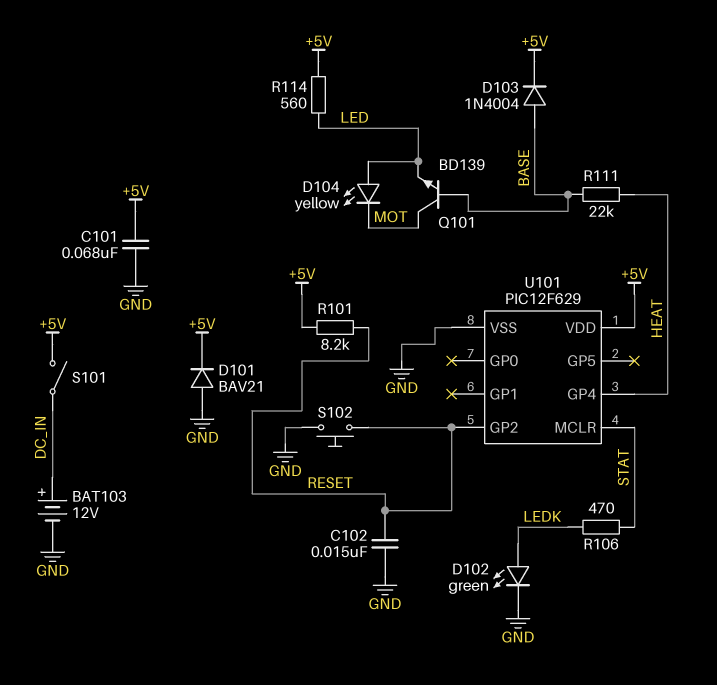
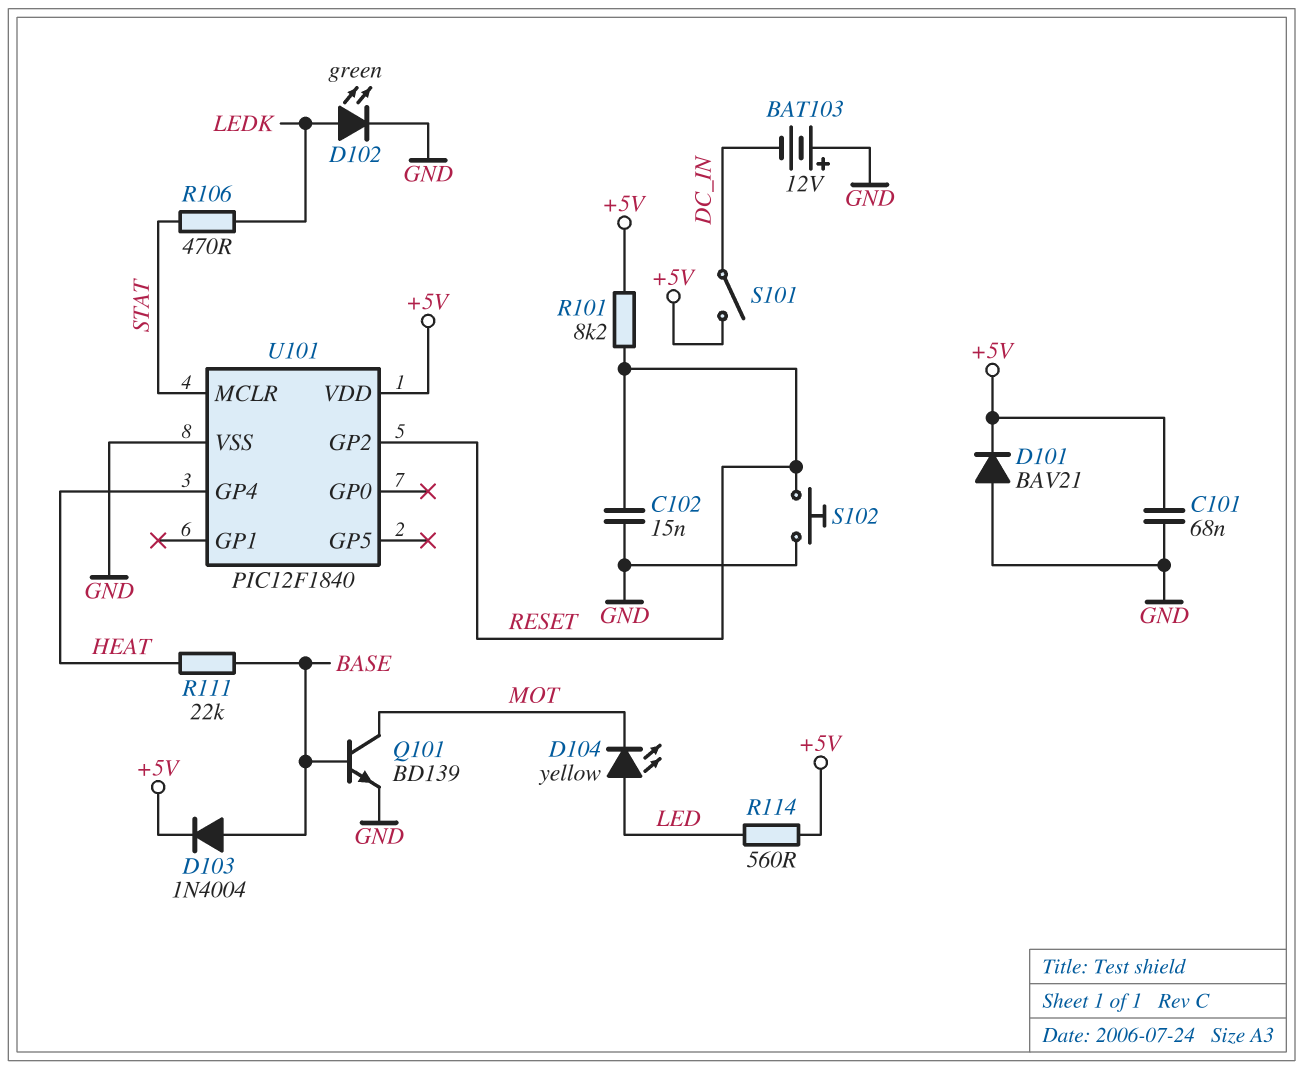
BAT103: 12V (plus DC_IN, minus GND) -> 12V (plus GND, minus DC_IN)
Q101: NPN BD139 (B BASE, C MOT, E LED) -> NPN BD139 (B BASE, C MOT, E GND)
U101: PIC12F629 -> PIC12F1840

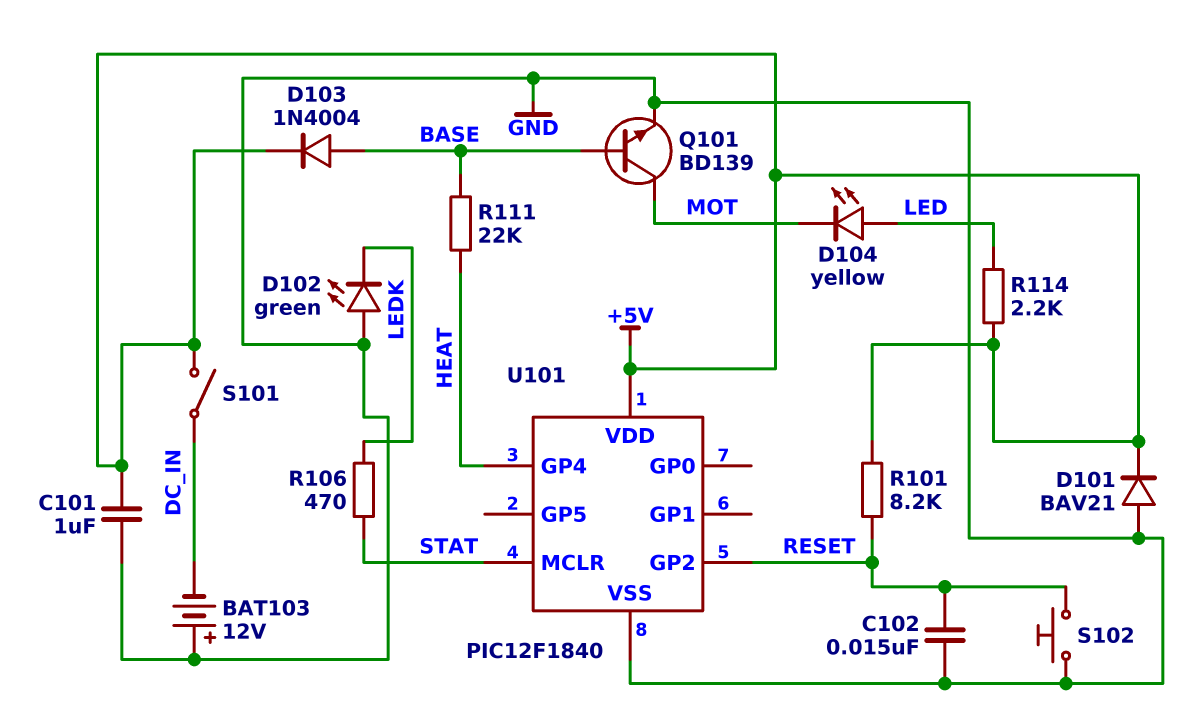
C101: 68nF (+5V, GND) -> 1uF (+5V, GND)
D102: LED green (A LEDK, K GND) -> LED green (A GND, K LEDK)
R114: 560 (+5V, LED) -> 2.2k (+5V, LED)

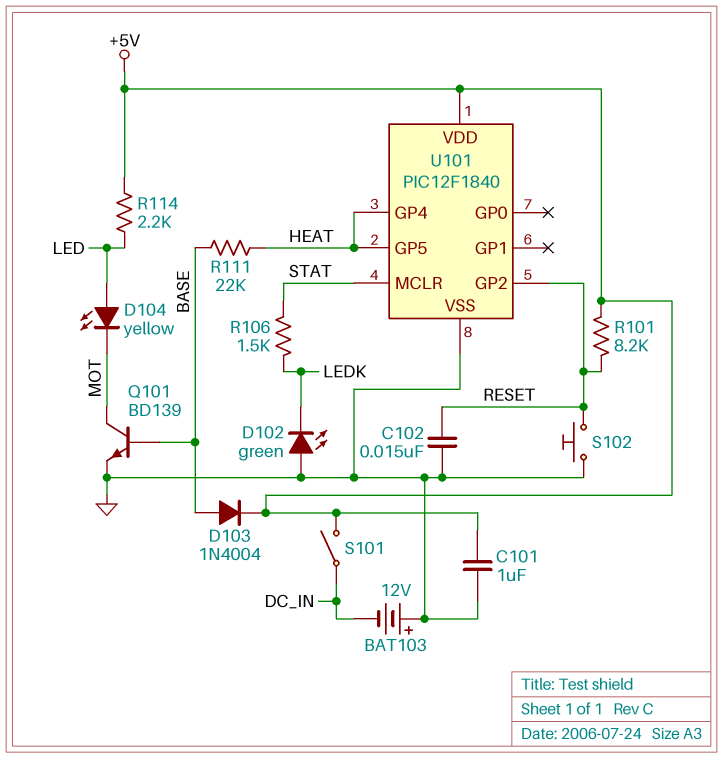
D101: diode BAV21 (A GND, K +5V) -> none
R106: 470 (LEDK, STAT) -> 1.5k (LEDK, STAT)
U101 pin GP5: none -> HEAT

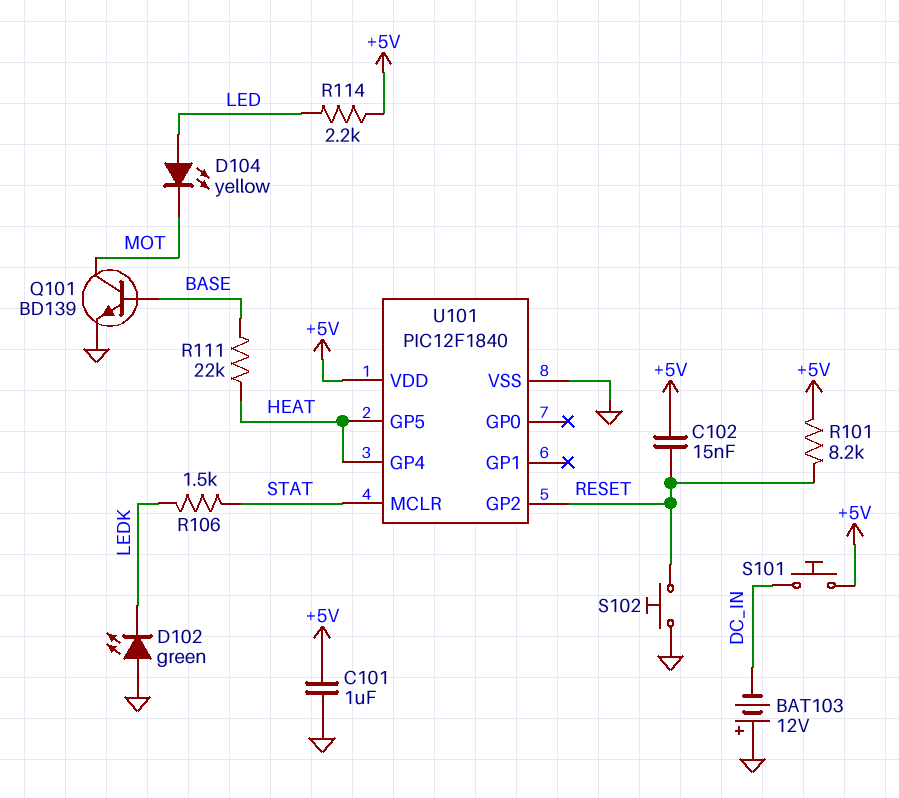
C102: 15nF (GND, RESET) -> 15nF (+5V, RESET)
D103: diode 1N4004 (A BASE, K +5V) -> none
S101: switch (+5V, DC_IN) -> button (+5V, DC_IN)

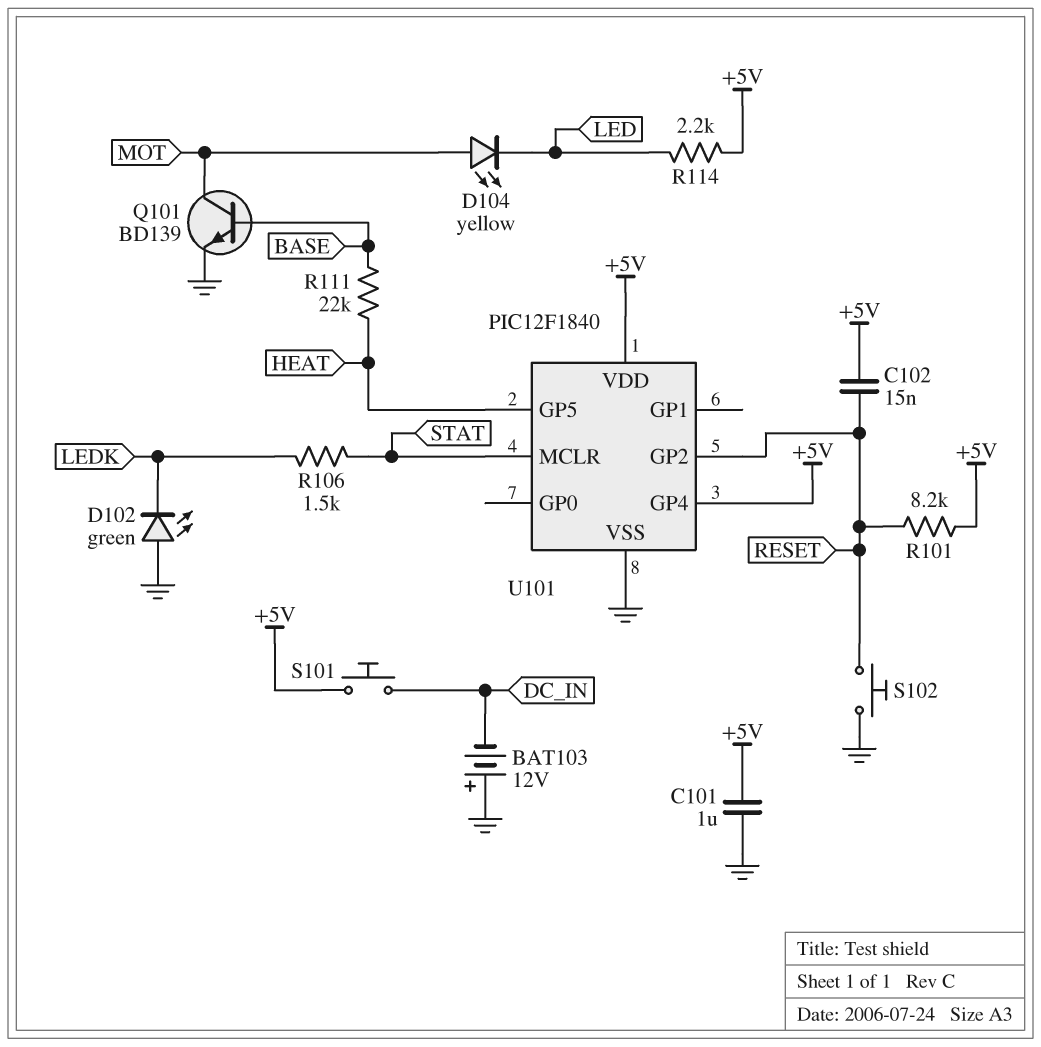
D104: LED yellow (A LED, K MOT) -> LED yellow (A MOT, K LED)
U101 pin GP4: HEAT -> +5V

